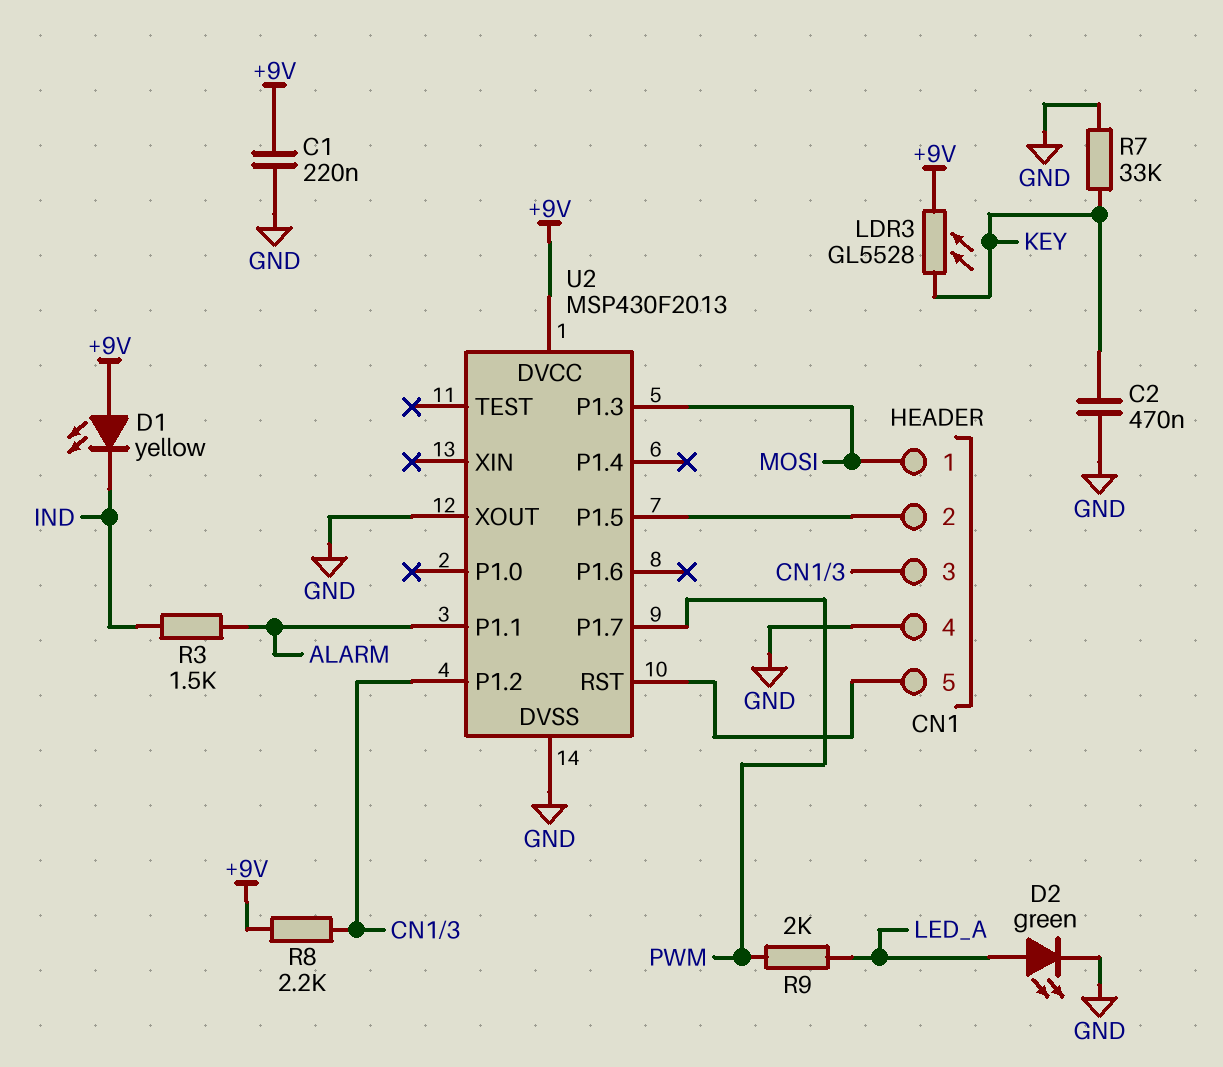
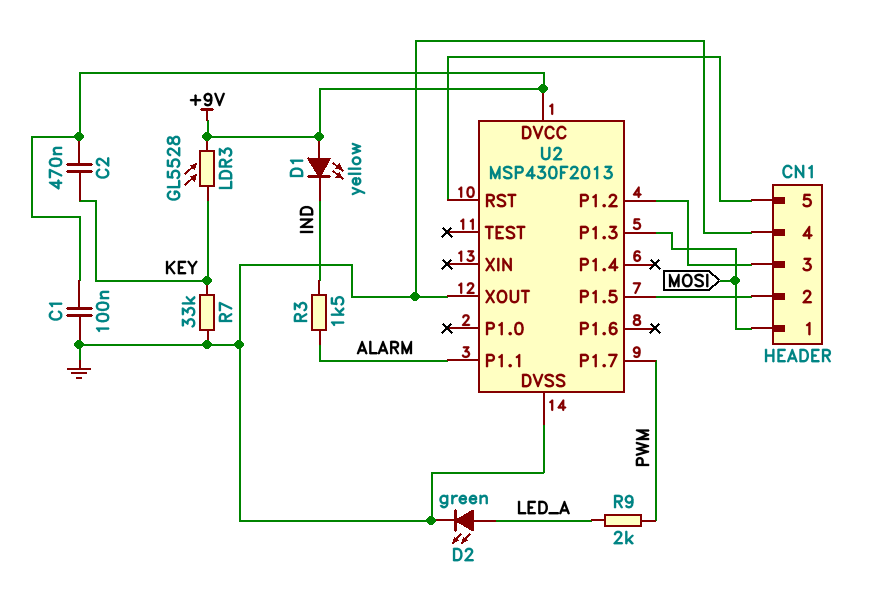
C1: 220nF (+9V, GND) -> 100nF (+9V, GND)
C2: 470nF (GND, KEY) -> 470nF (+9V, KEY)
R8: 2.2k (+9V, CN1/3) -> none

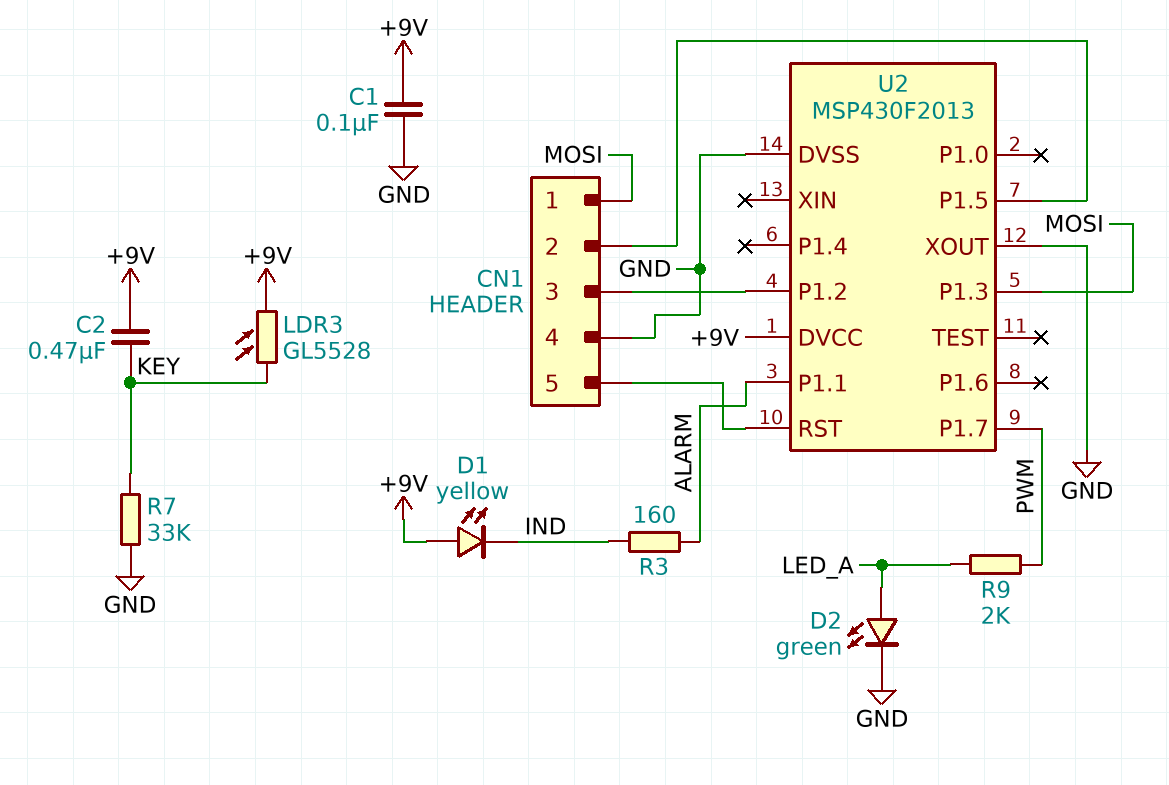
R3: 1.5k (ALARM, IND) -> 160 (ALARM, IND)

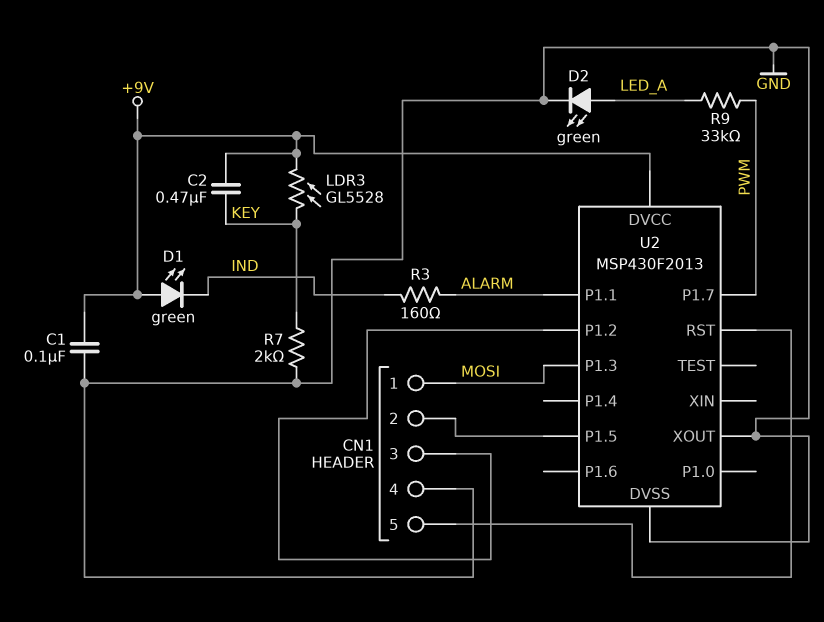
D1: LED yellow (A +9V, K IND) -> LED green (A +9V, K IND)
R7: 33k (GND, KEY) -> 2k (GND, KEY)
R9: 2k (LED_A, PWM) -> 33k (LED_A, PWM)

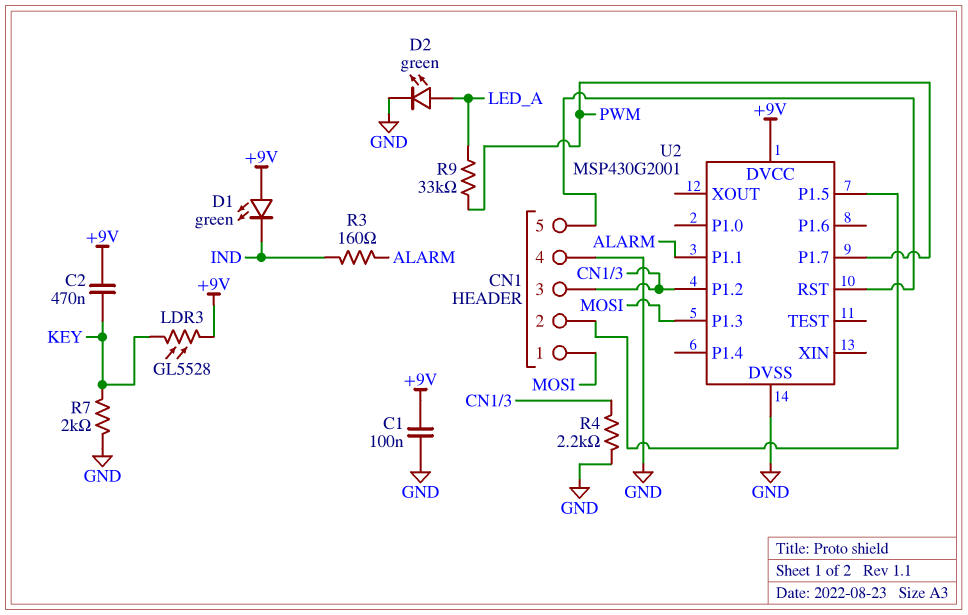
R4: none -> 2.2k (CN1/3, GND)
U2: MSP430F2013 -> MSP430G2001
U2 pin XOUT: GND -> none

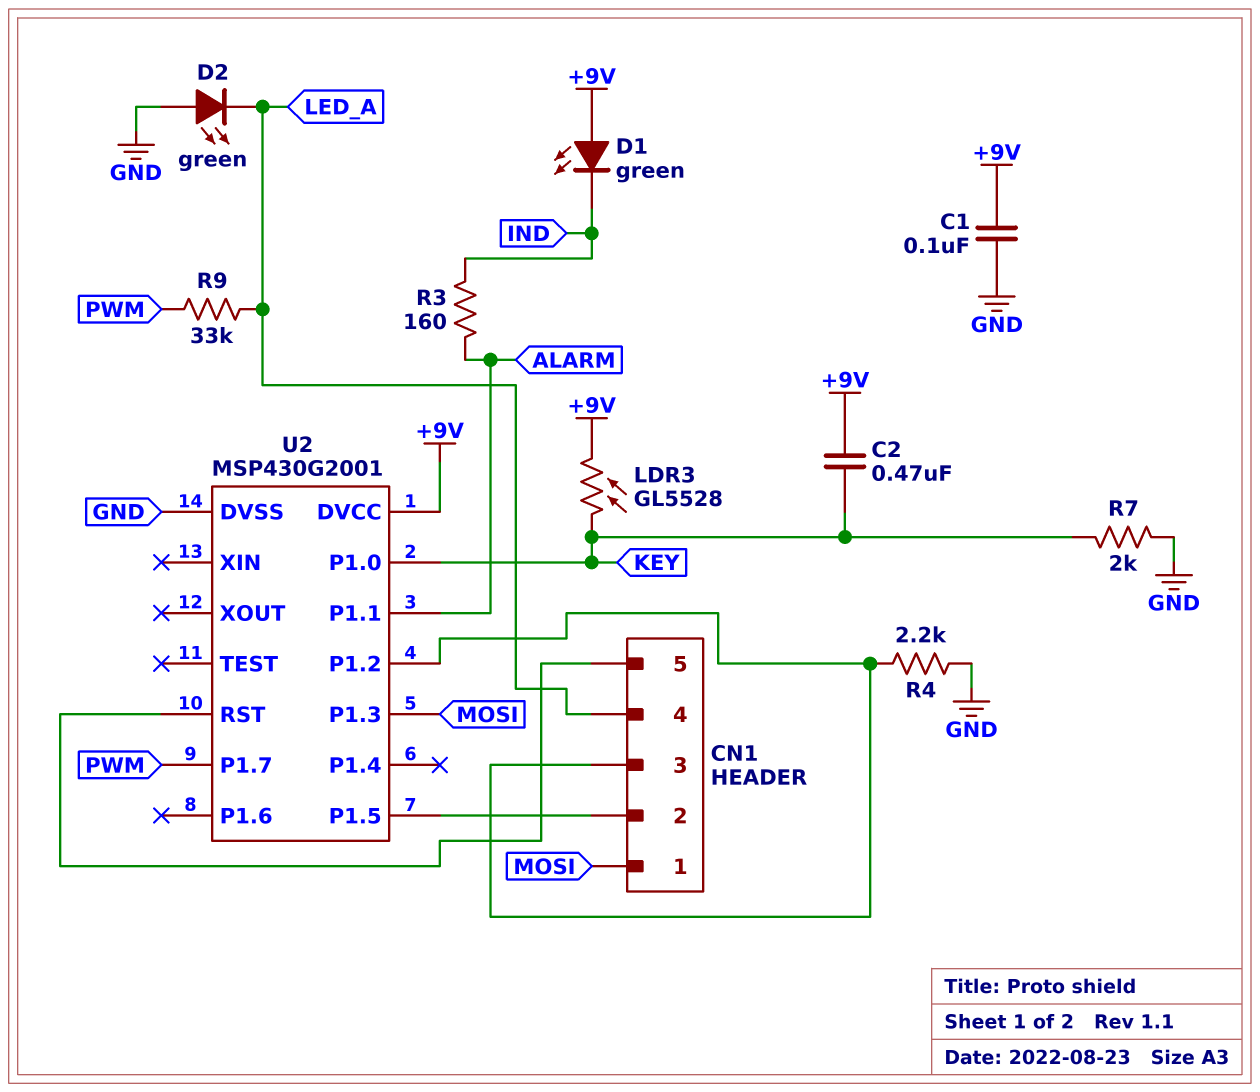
CN1 pin 4: GND -> LED_A
D2: LED green (A LED_A, K GND) -> LED green (A GND, K LED_A)
U2 pin P1.0: none -> KEY

